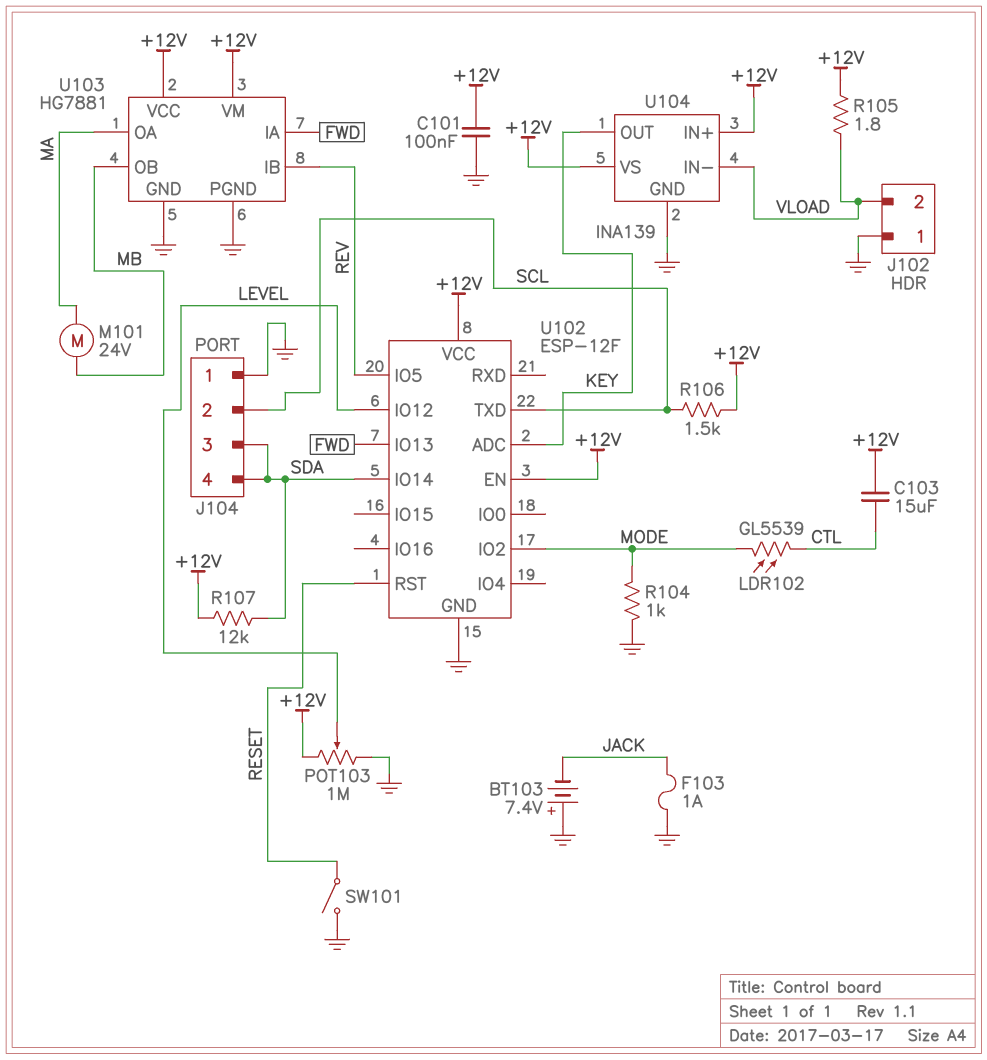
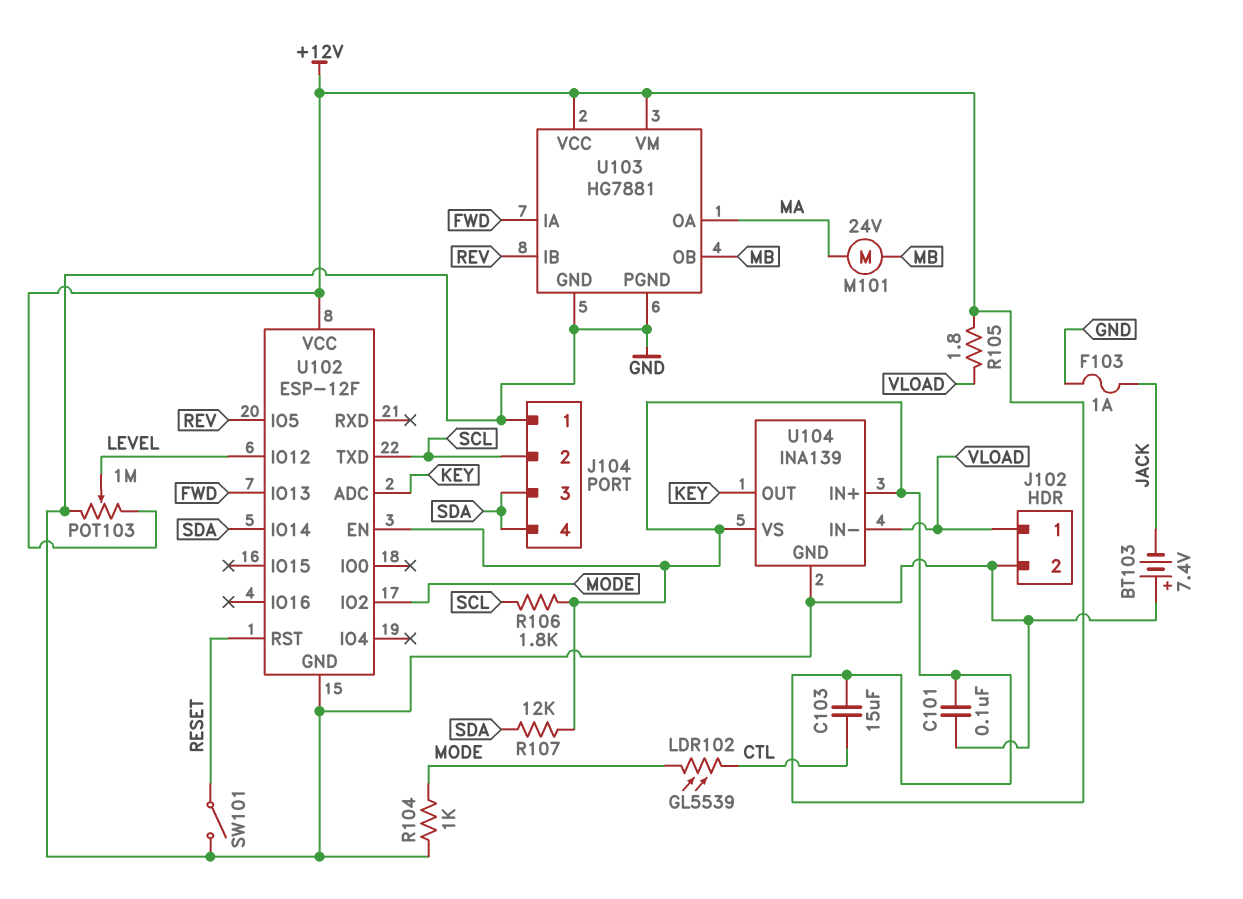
J102 pin 1: GND -> VLOAD
J102 pin 2: VLOAD -> GND
R106: 1.5k (+12V, SCL) -> 1.8k (+12V, SCL)

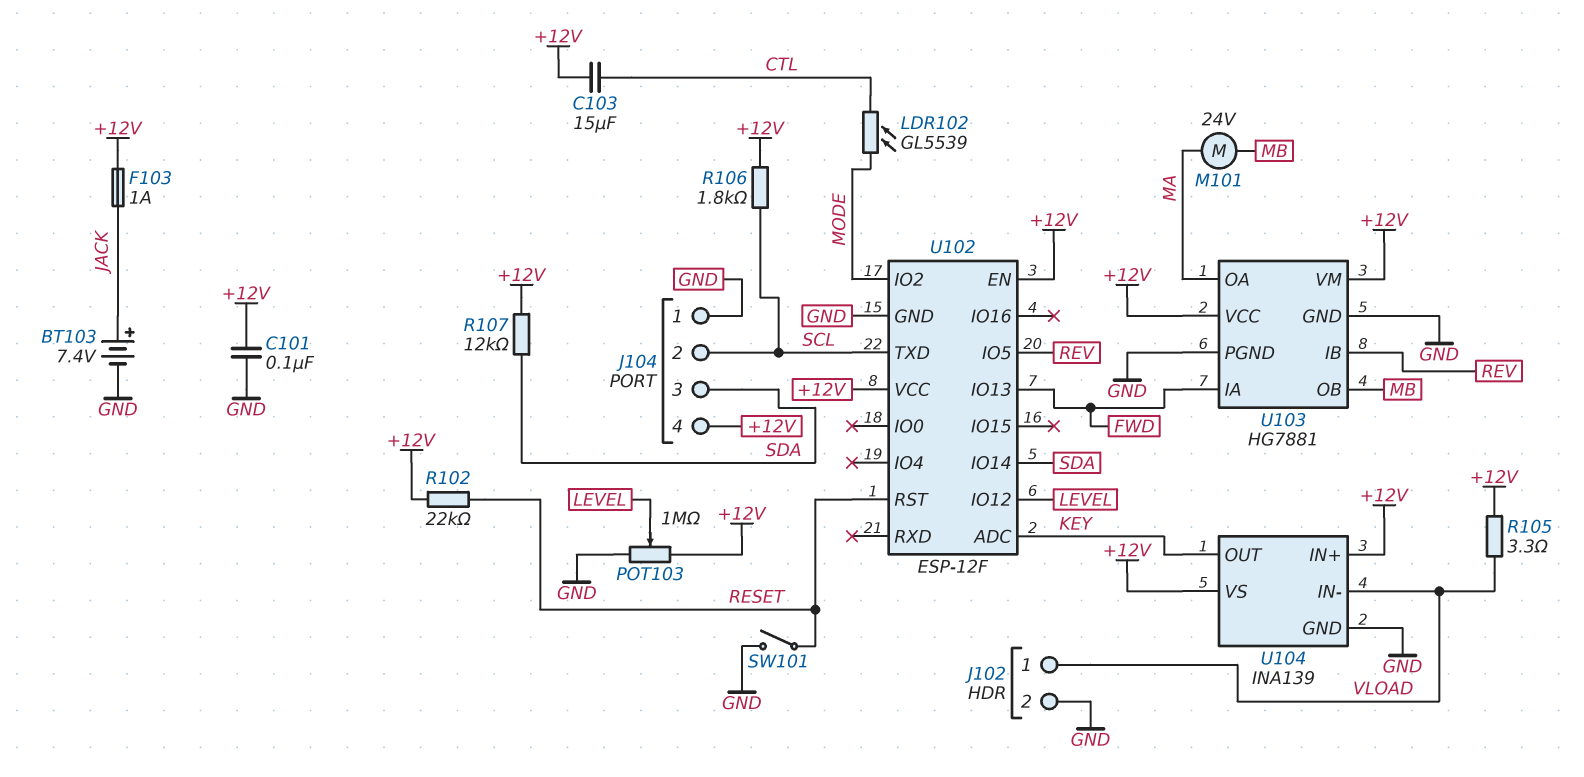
BT103: 7.4V (plus GND, minus JACK) -> 7.4V (plus JACK, minus GND)
F103: 1A (GND, JACK) -> 1A (+12V, JACK)
J104 pin 4: SDA -> +12V
R102: none -> 22k (+12V, RESET)
R104: 1k (GND, MODE) -> none
R105: 1.8 (+12V, VLOAD) -> 3.3 (+12V, VLOAD)

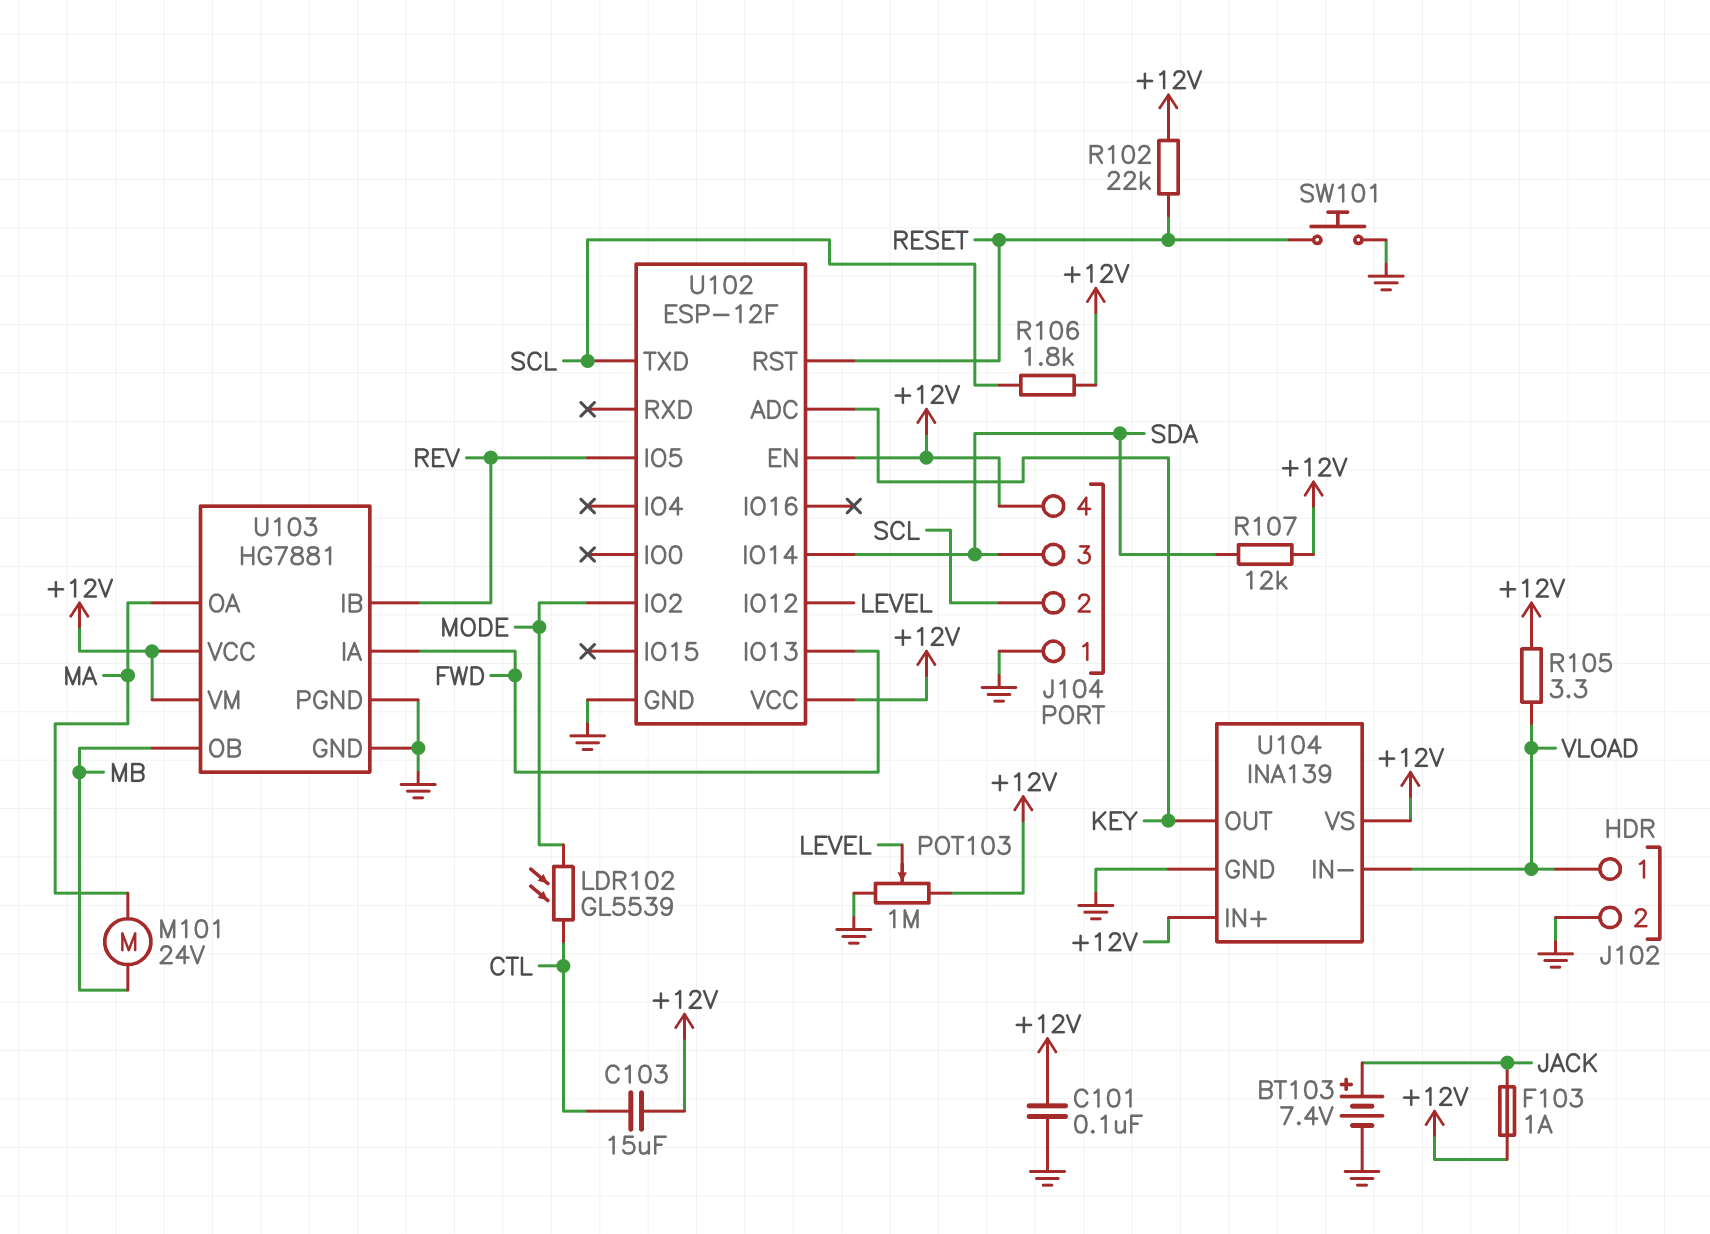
SW101: switch (GND, RESET) -> button (GND, RESET)

